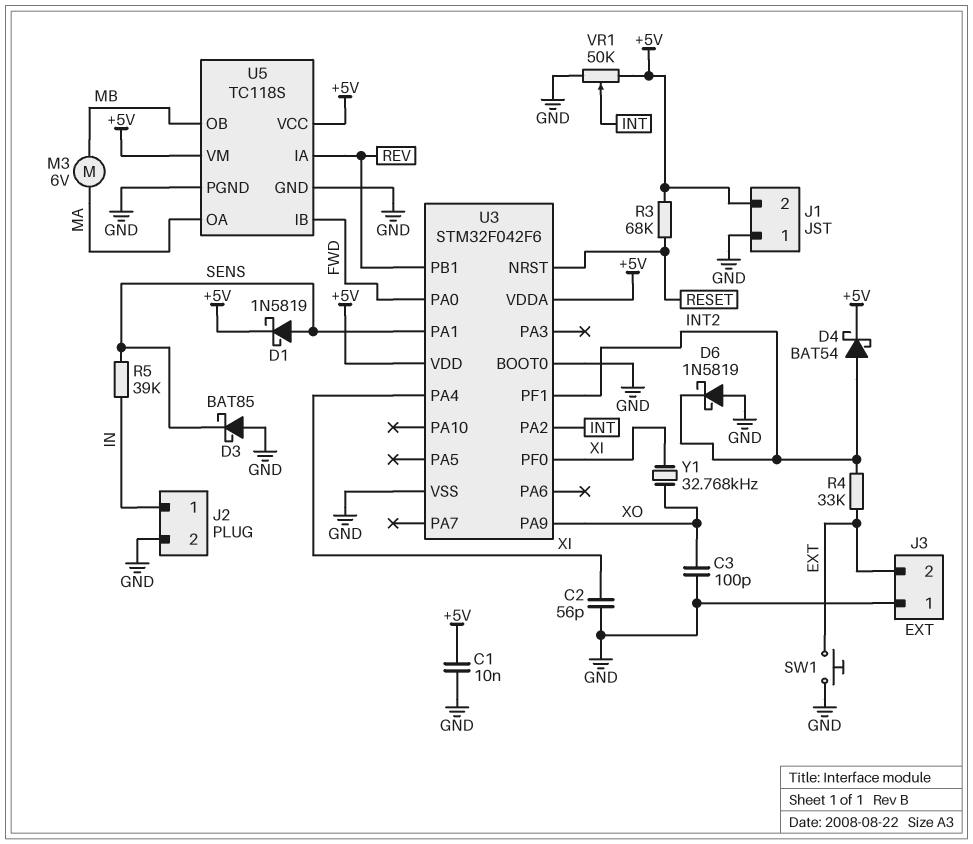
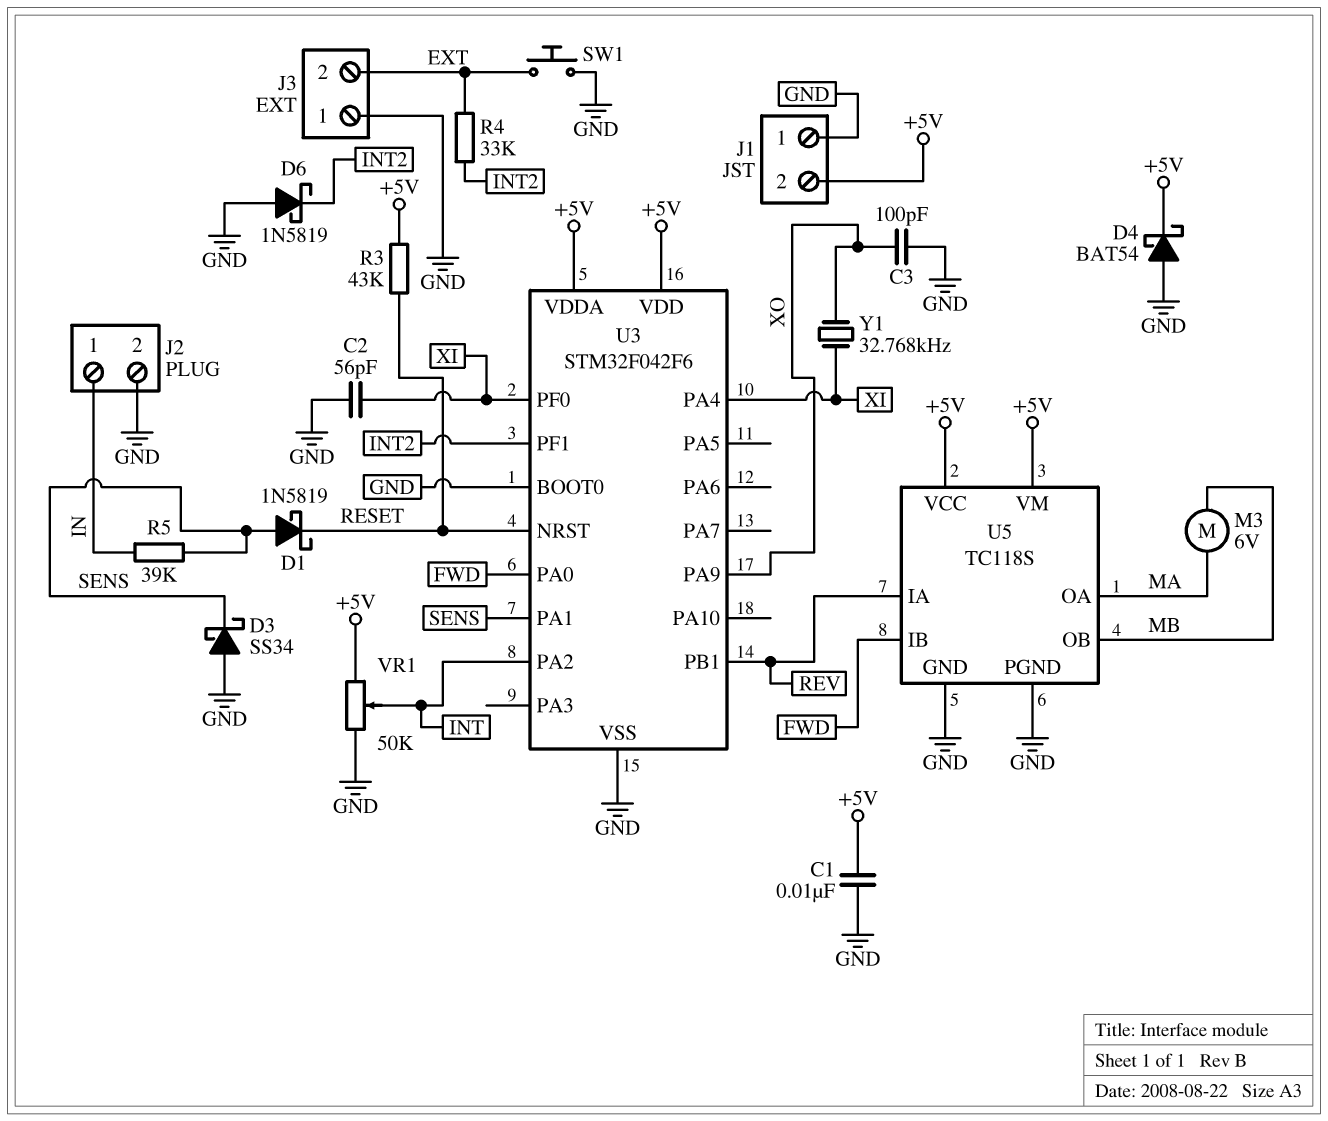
D1: schottky 1N5819 (A SENS, K +5V) -> schottky 1N5819 (A SENS, K RESET)
D3: schottky BAT85 (A GND, K SENS) -> schottky SS34 (A GND, K SENS)
D4: schottky BAT54 (A INT2, K +5V) -> schottky BAT54 (A GND, K +5V)
R3: 68k (+5V, RESET) -> 43k (+5V, RESET)

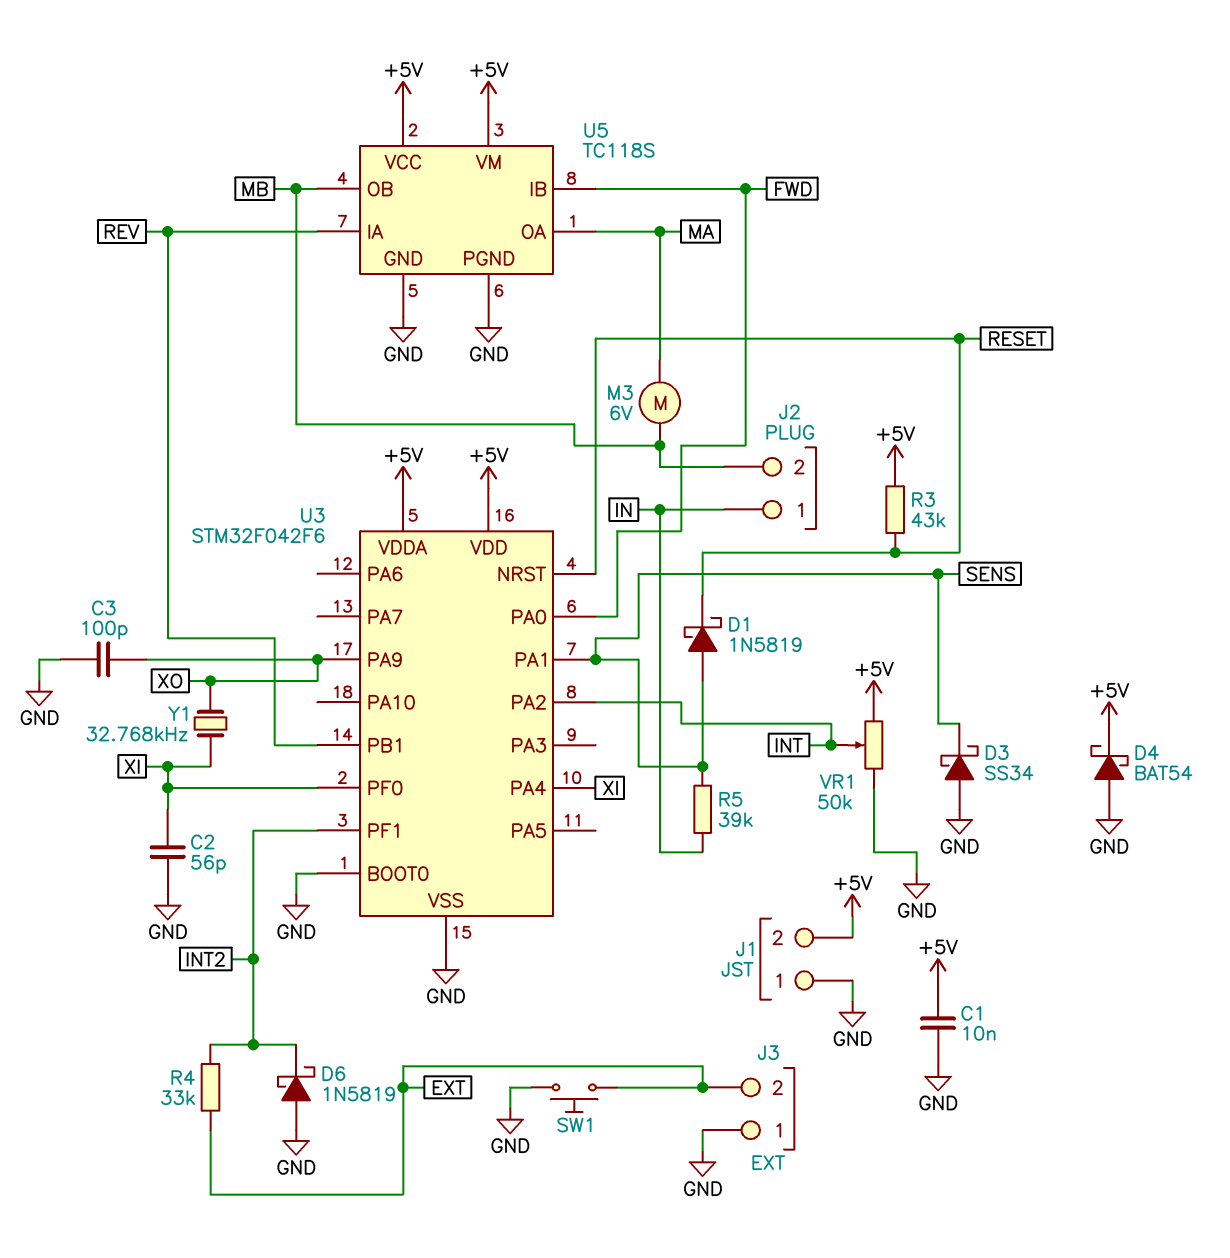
J2 pin 2: GND -> MB

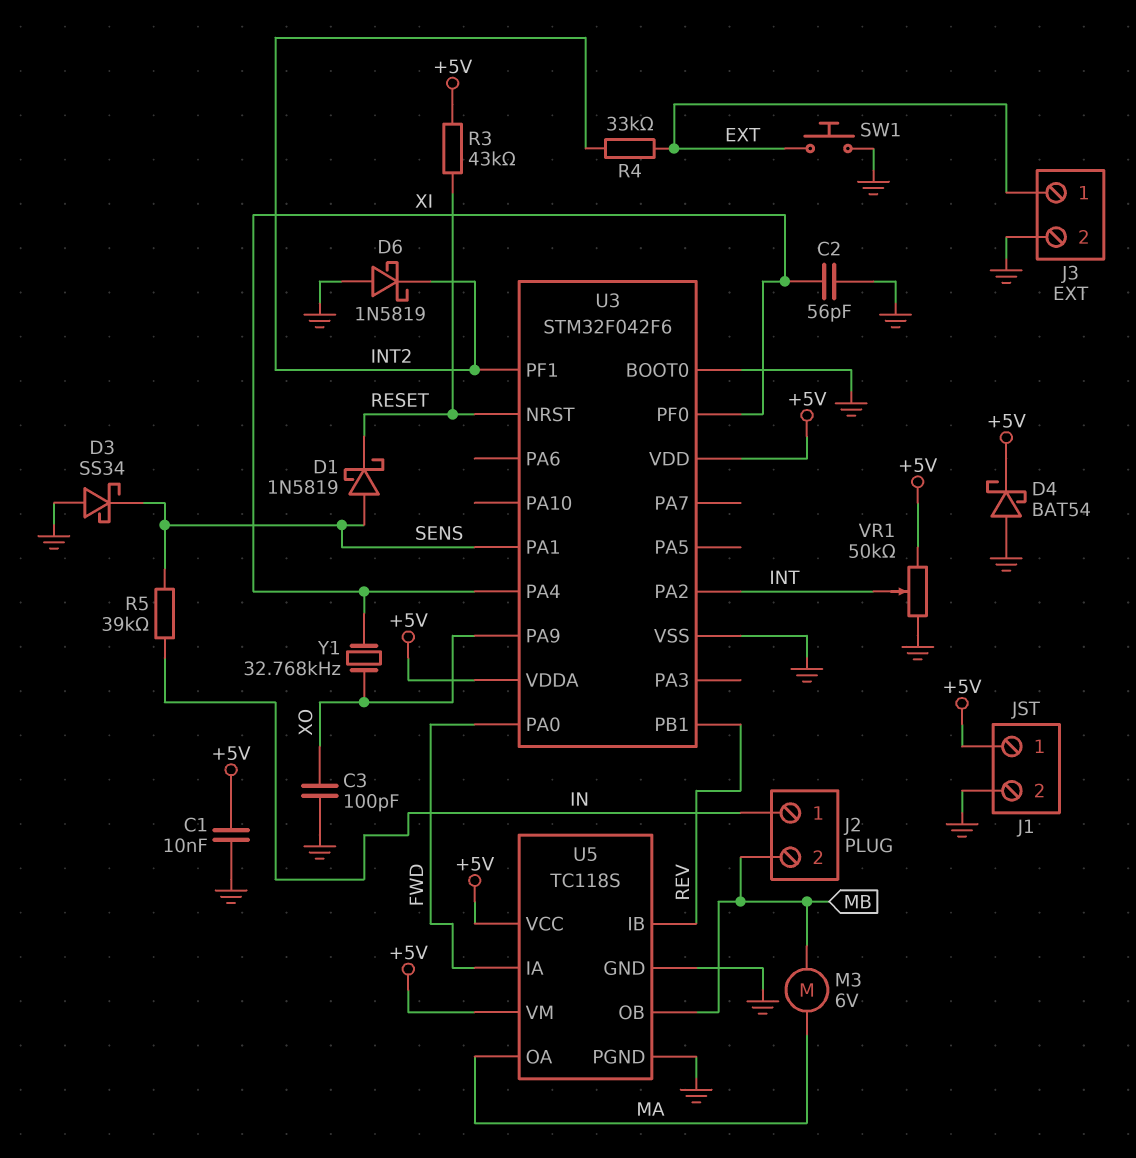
J1 pin 1: GND -> +5V
J1 pin 2: +5V -> GND
J3 pin 1: GND -> EXT
J3 pin 2: EXT -> GND
U5 pin IA: REV -> FWD
U5 pin IB: FWD -> REV

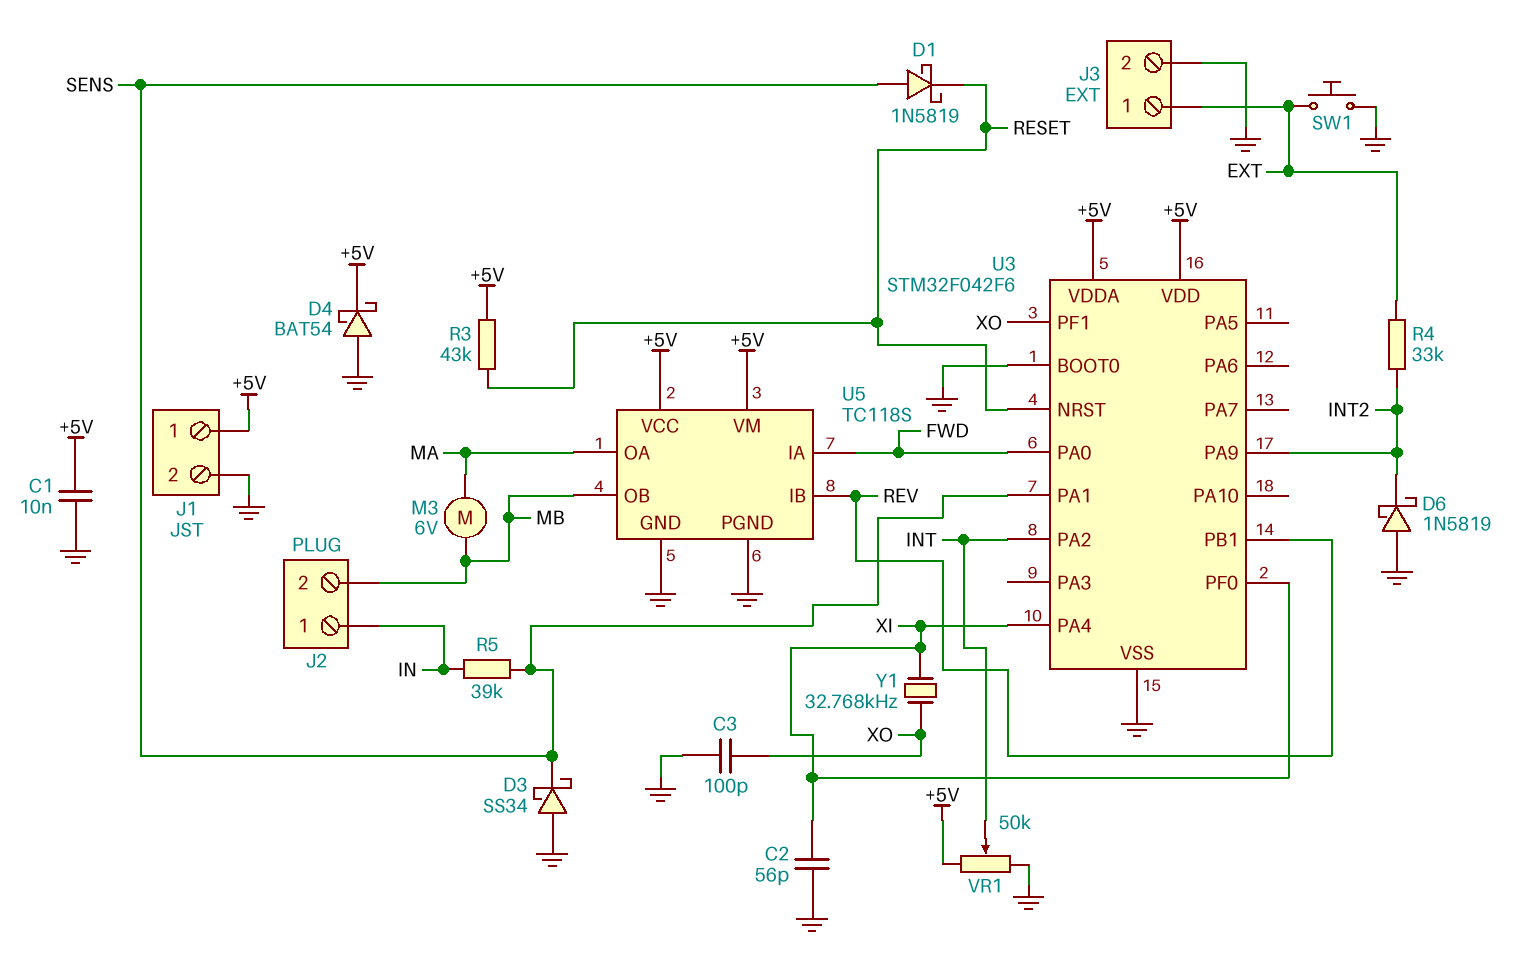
U3 pin PA9: XO -> INT2
U3 pin PF1: INT2 -> XO

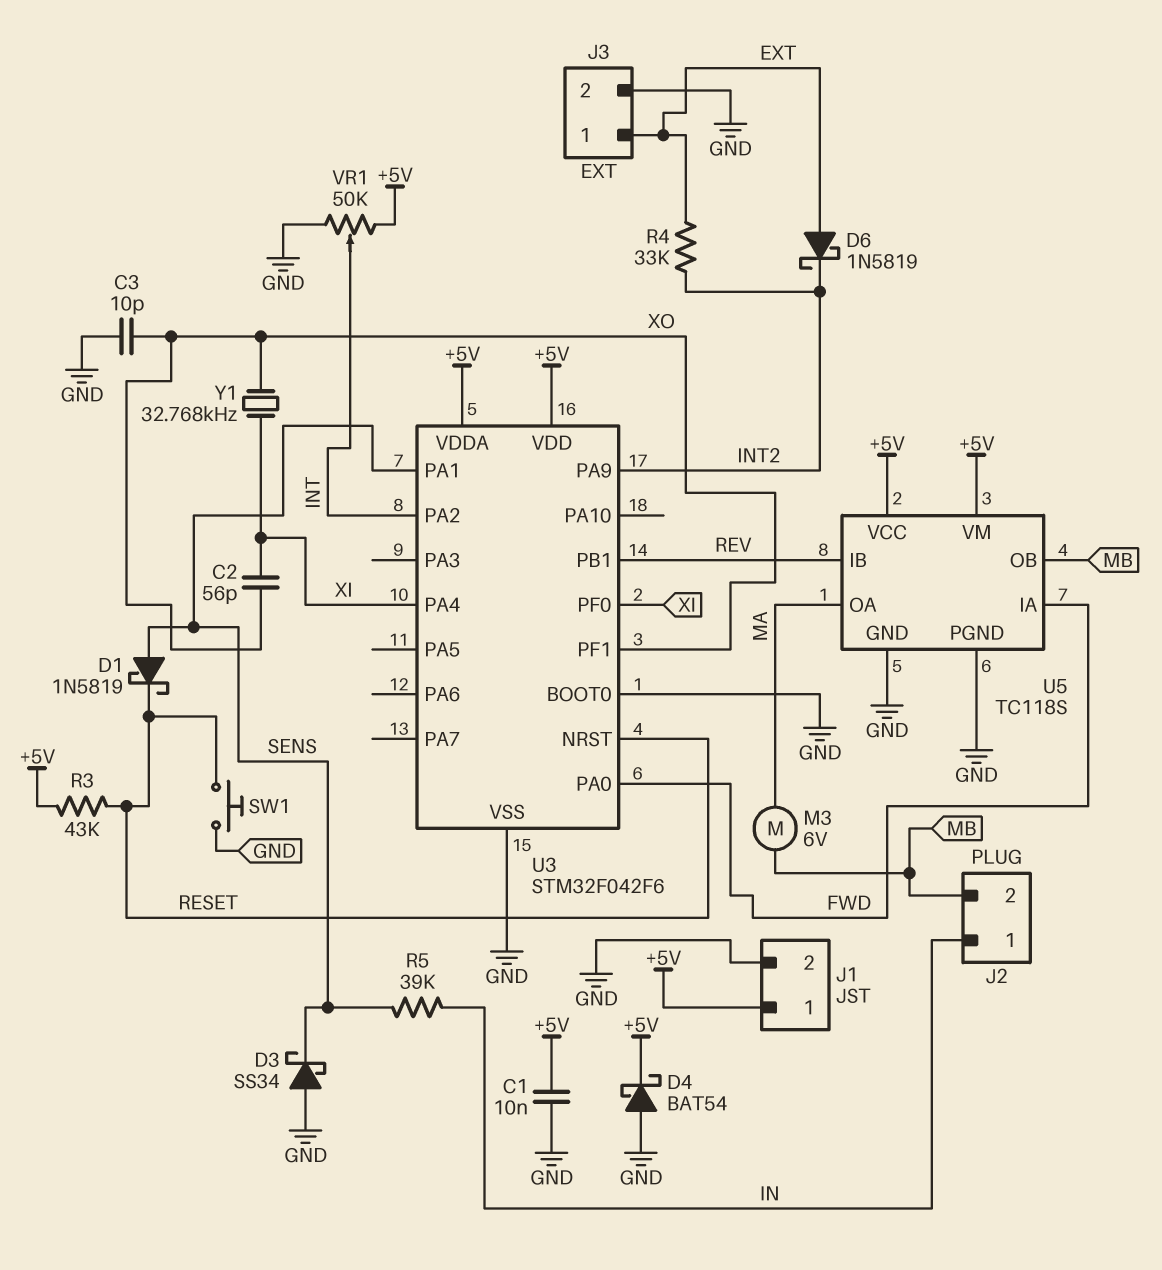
C2: 56pF (GND, XI) -> 56pF (XI, XO)
C3: 100pF (GND, XO) -> 10pF (GND, XO)
D6: schottky 1N5819 (A GND, K INT2) -> schottky 1N5819 (A EXT, K INT2)
SW1: button (EXT, GND) -> button (GND, RESET)

